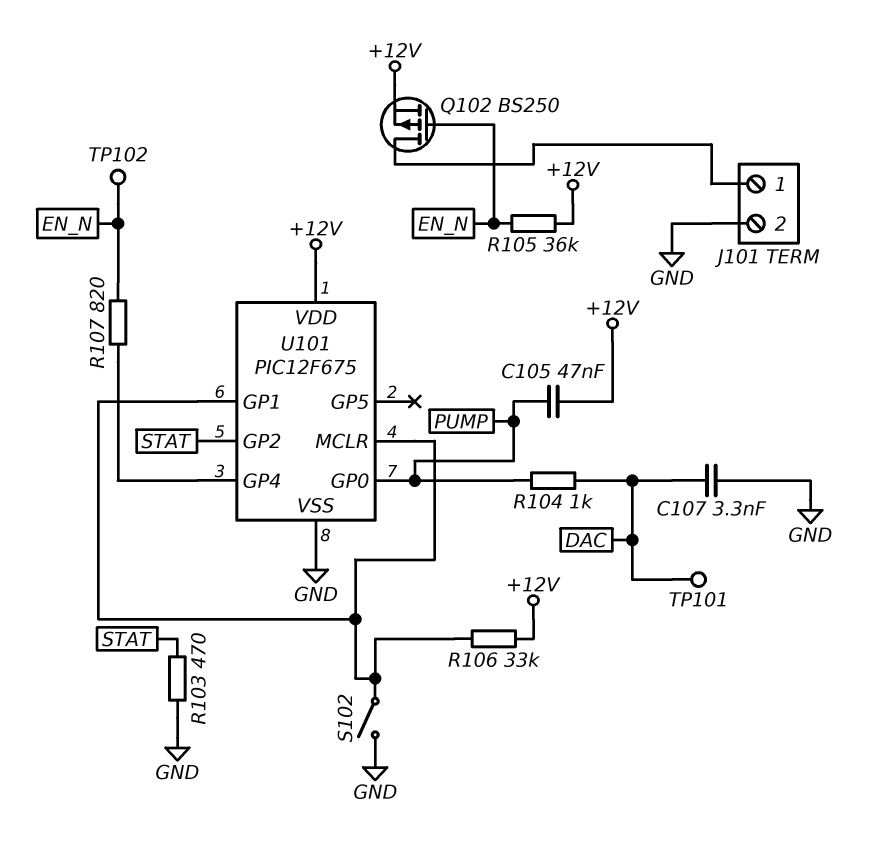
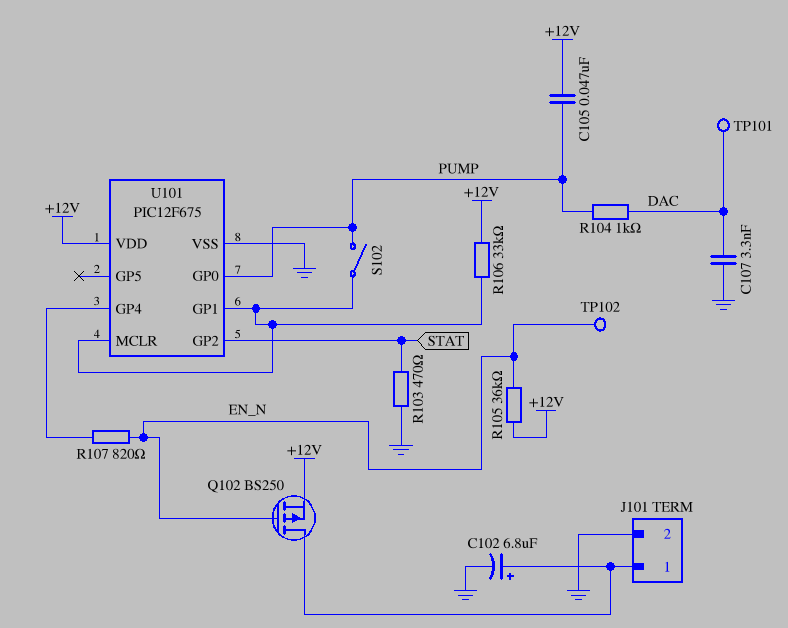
C102: none -> 6.8uF (plus J101/1, minus GND)
S102: switch (GND, U101/GP1) -> switch (PUMP, U101/GP1)

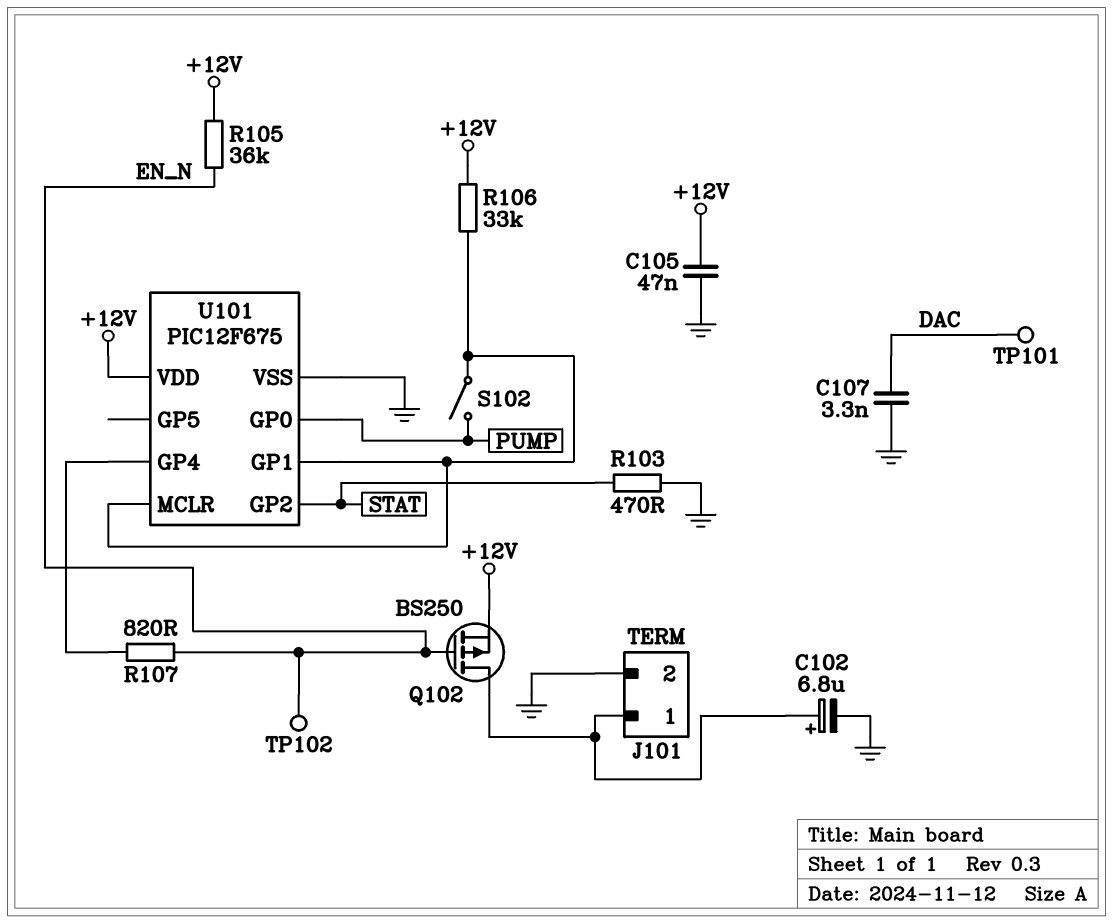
C105: 47nF (+12V, PUMP) -> 47nF (+12V, GND)
R104: 1k (DAC, PUMP) -> none

